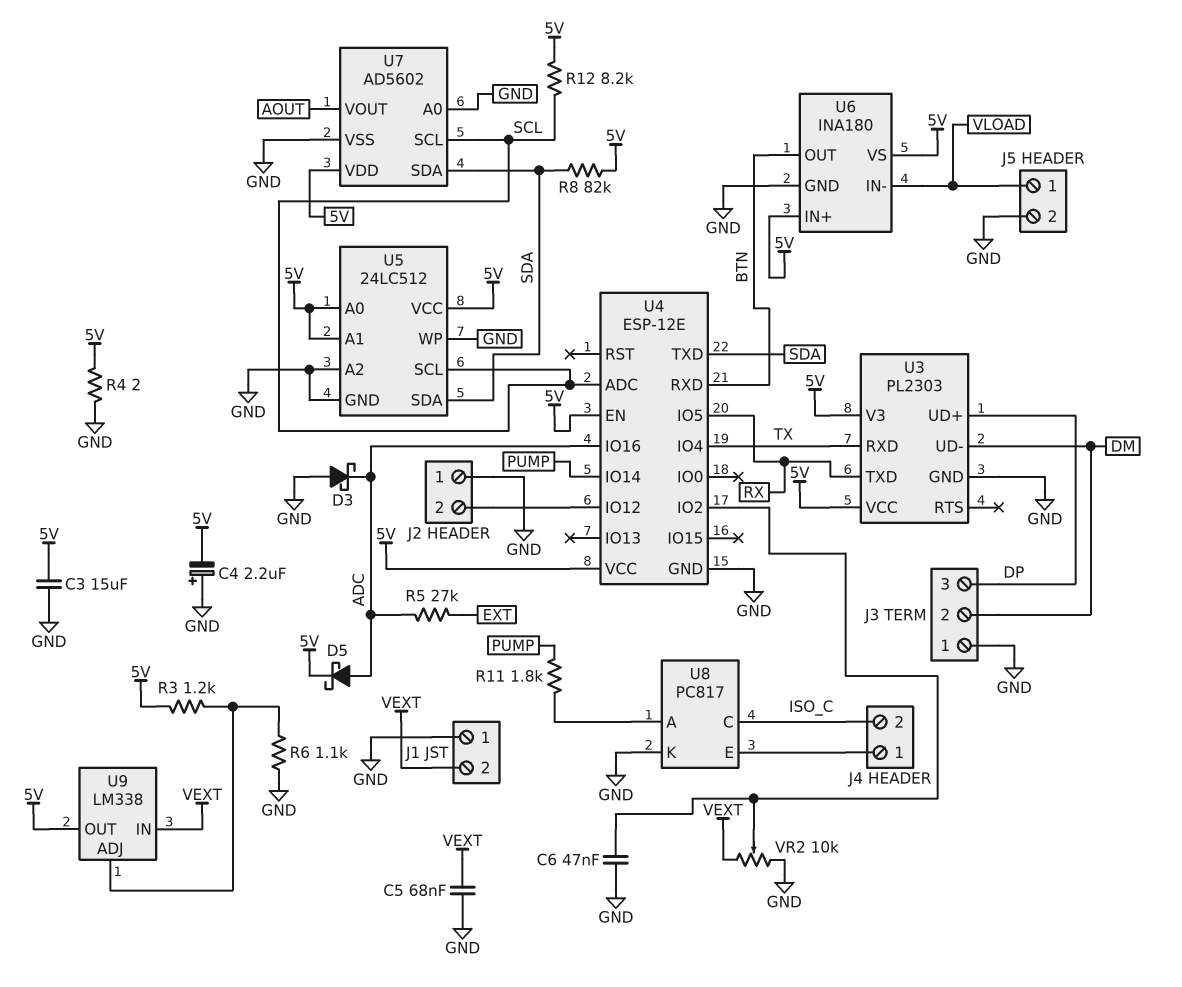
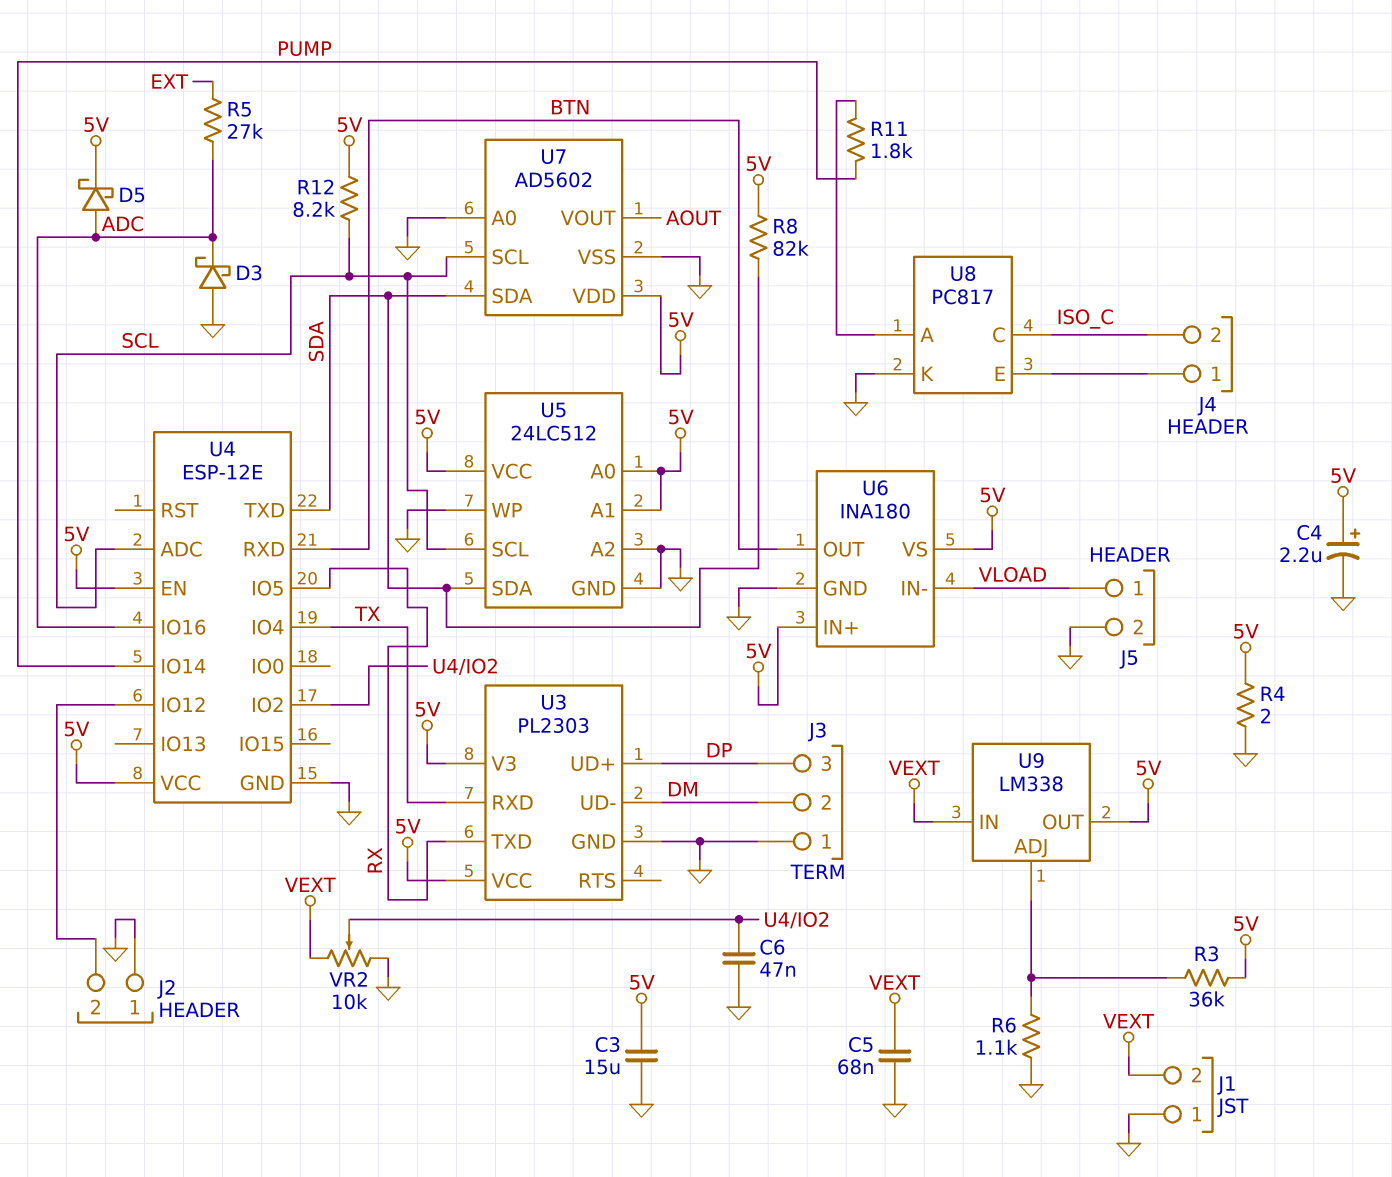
C4: 2.2uF (plus GND, minus 5V) -> 2.2uF (plus 5V, minus GND)
R3: 1.2k (5V, U9/ADJ) -> 36k (5V, U9/ADJ)

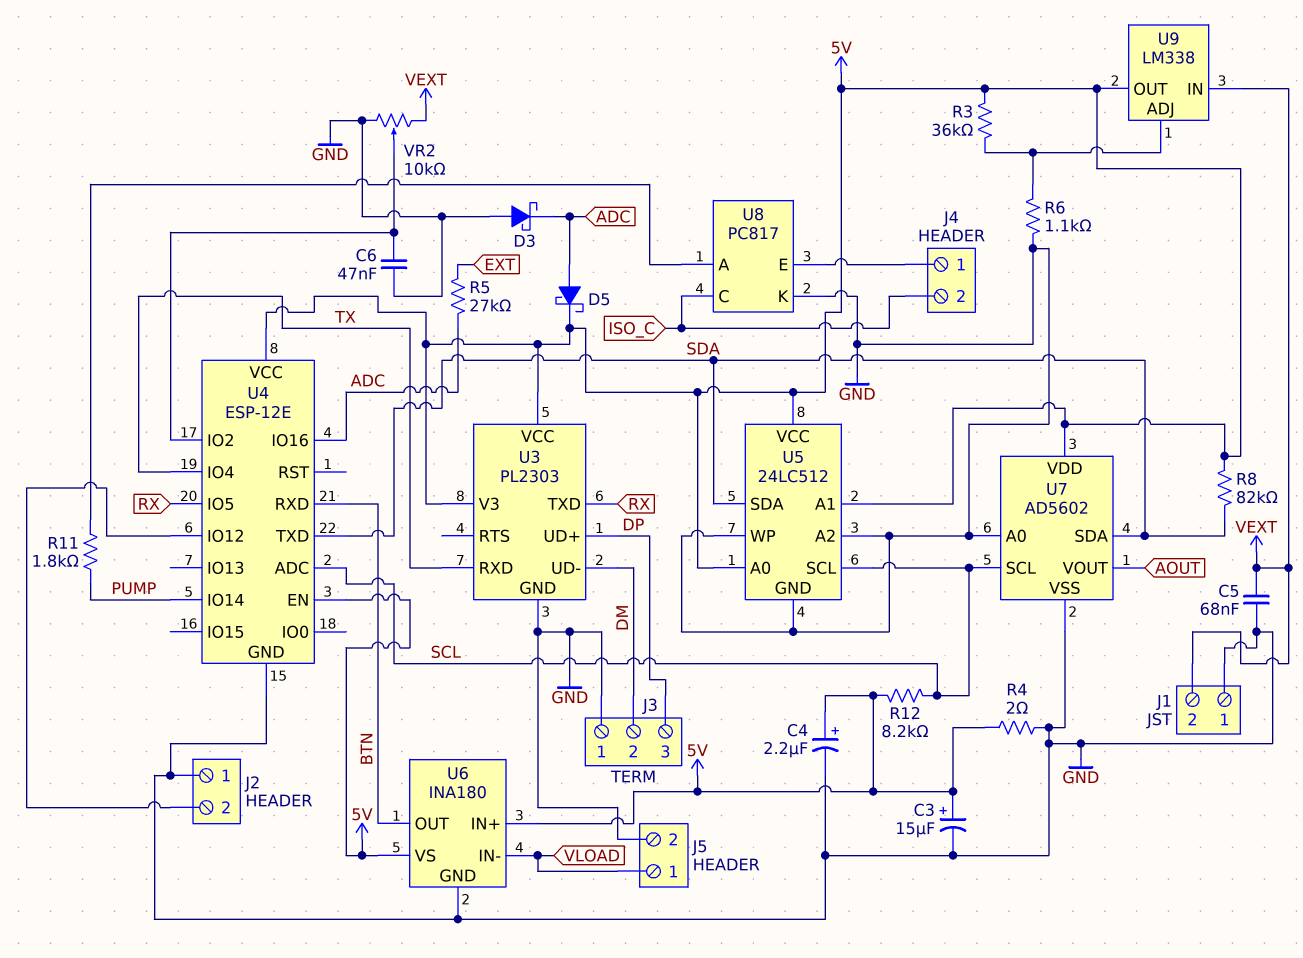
C3: 15uF (5V, GND) -> 15uF (plus 5V, minus GND)

